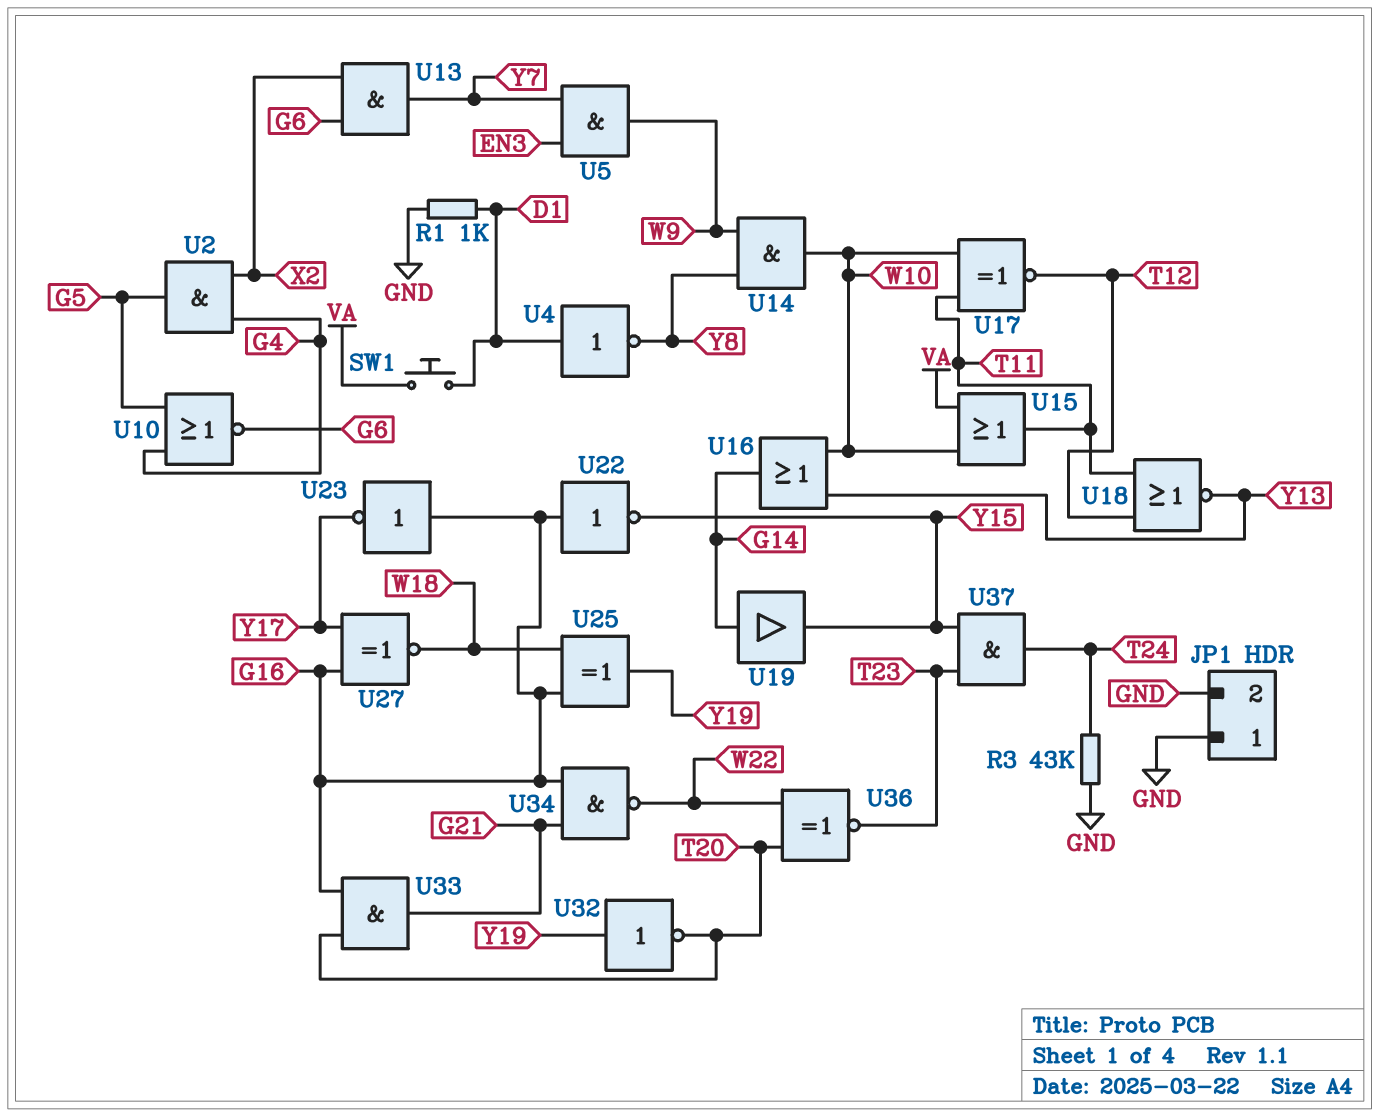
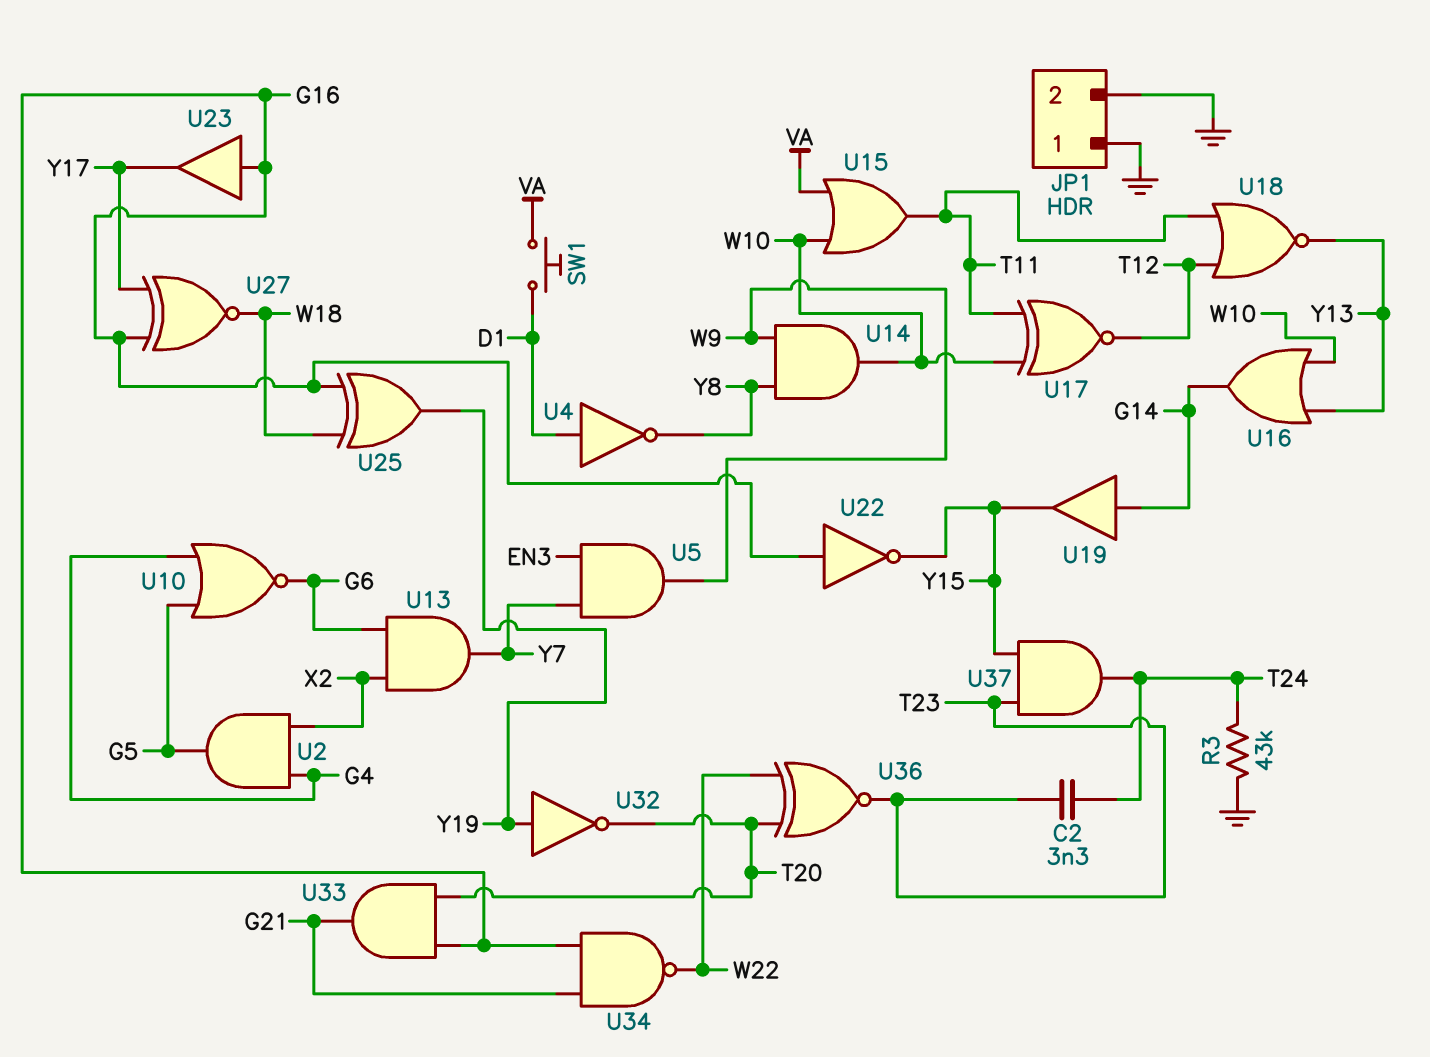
C2: none -> 3.3nF (T23, T24)
R1: 1k (D1, GND) -> none
U23: NOT (in G16, out Y17) -> buffer (in G16, out Y17)

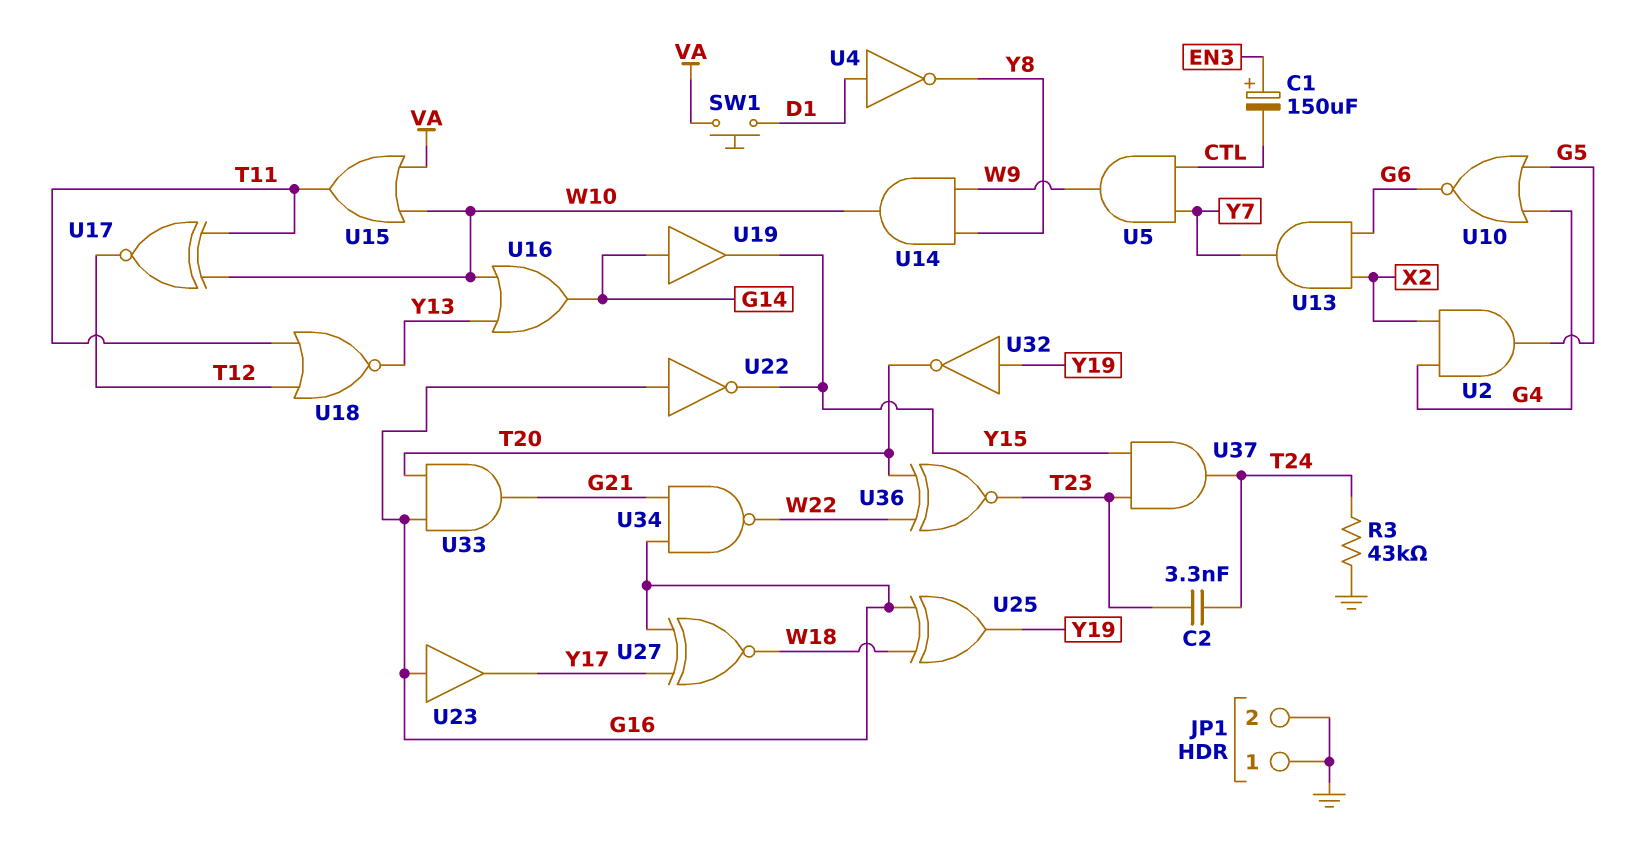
C1: none -> 150uF (plus EN3, minus CTL)
U5: AND (in EN3, in Y7, out W9) -> AND (in CTL, in Y7, out W9)

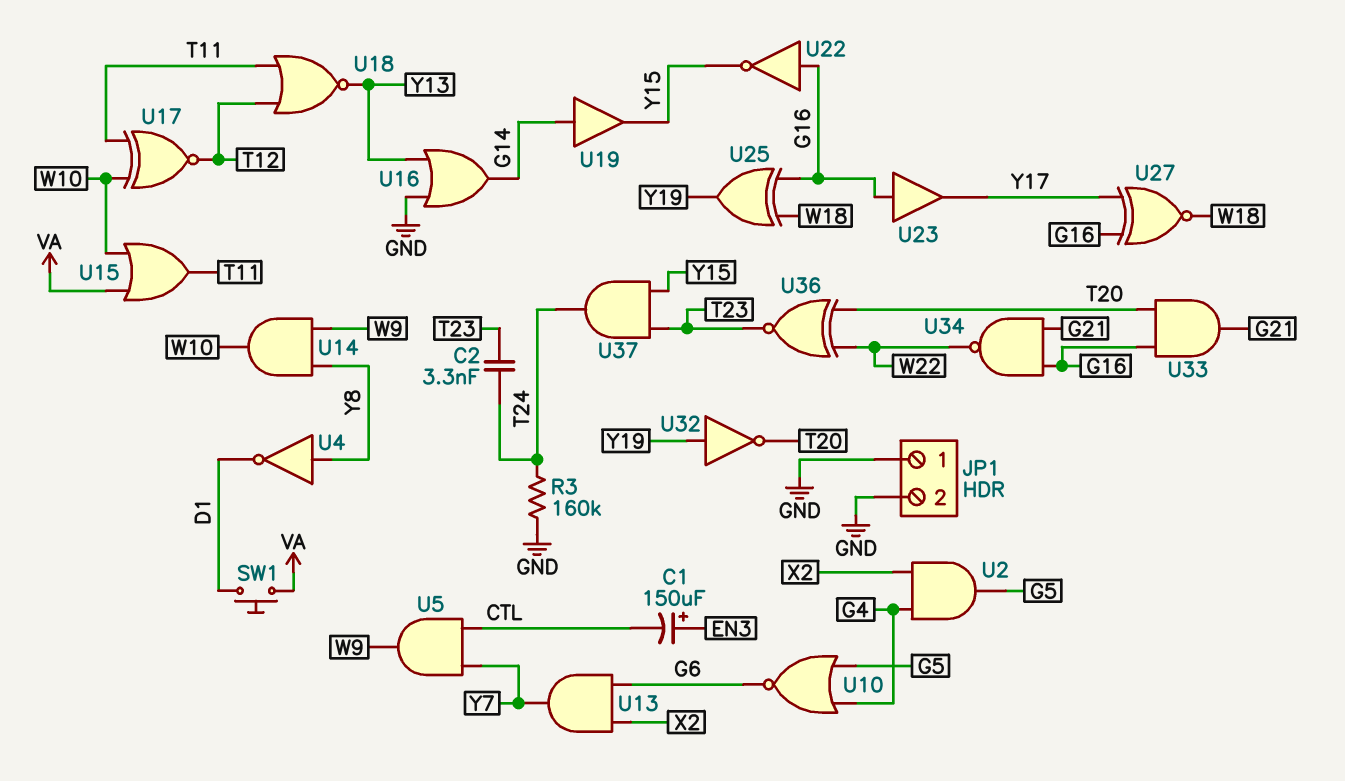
R3: 43k (GND, T24) -> 160k (GND, T24)
U4: NOT (in D1, out Y8) -> NOT (in Y8, out D1)
U16: OR (in W10, in Y13, out G14) -> OR (in GND, in Y13, out G14)

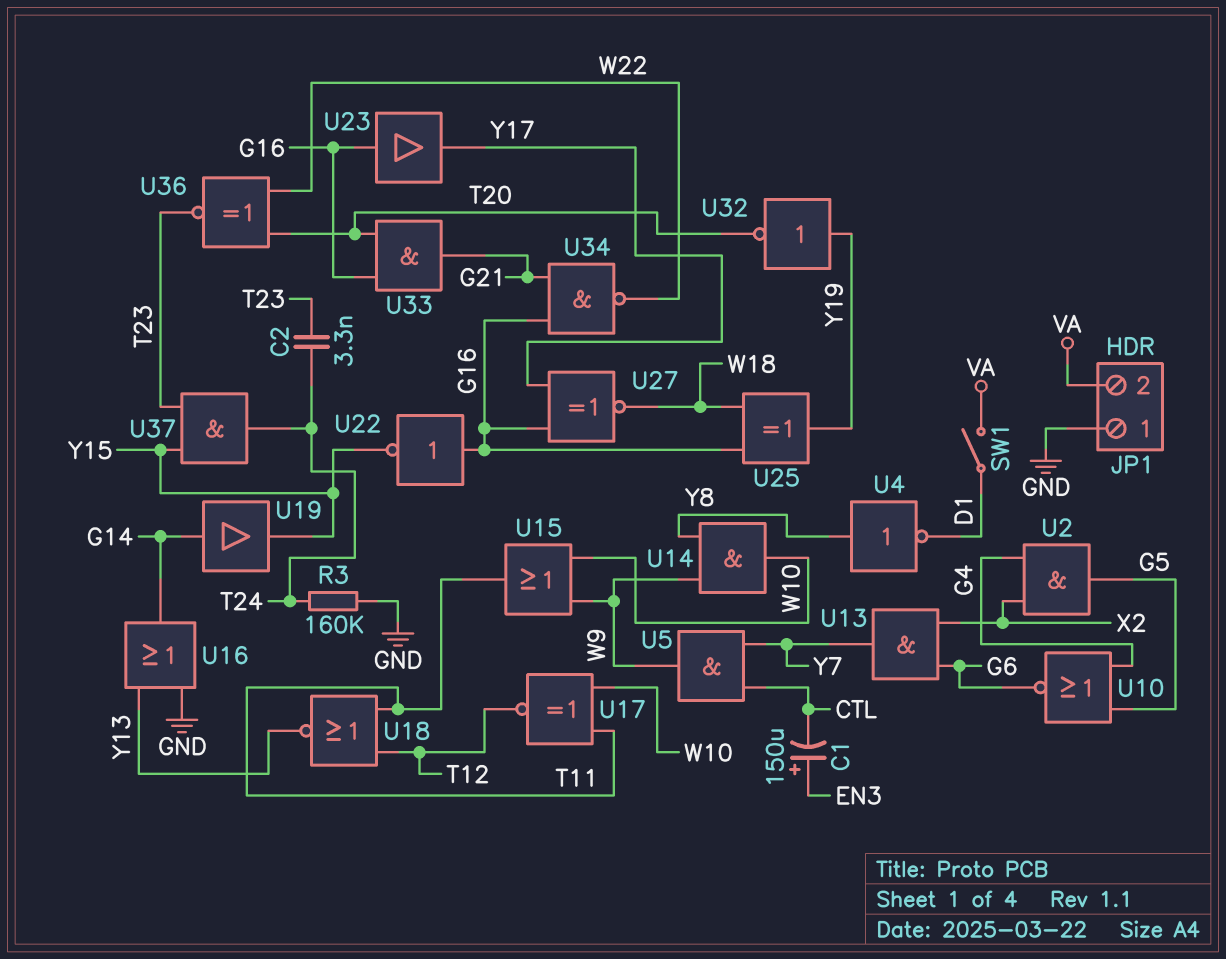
JP1 pin 2: GND -> VA
SW1: button (D1, VA) -> switch (D1, VA)
U15: OR (in VA, in W10, out T11) -> OR (in W9, in W10, out T11)

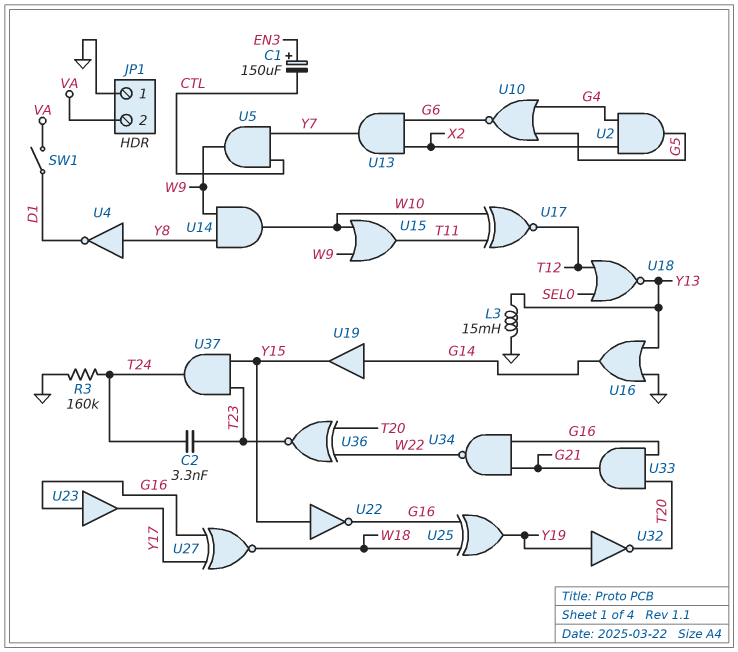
L3: none -> 15mH (GND, Y13)
U18: NOR (in T11, in T12, out Y13) -> NOR (in SEL0, in T12, out Y13)
U22: NOT (in G16, out Y15) -> NOT (in Y15, out G16)

